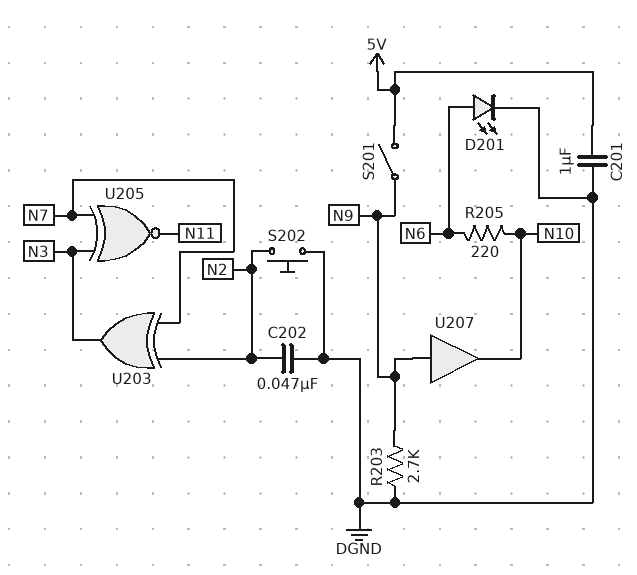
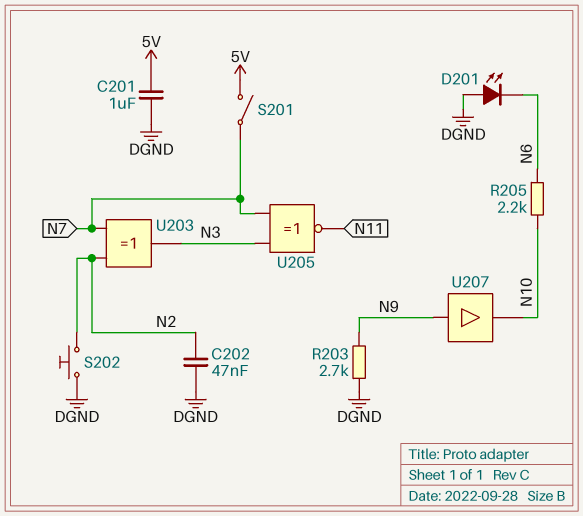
D201: LED (A N6, K DGND) -> LED (A DGND, K N6)
R205: 220 (N6, N10) -> 2.2k (N6, N10)
S201: switch (5V, N9) -> switch (5V, N7)

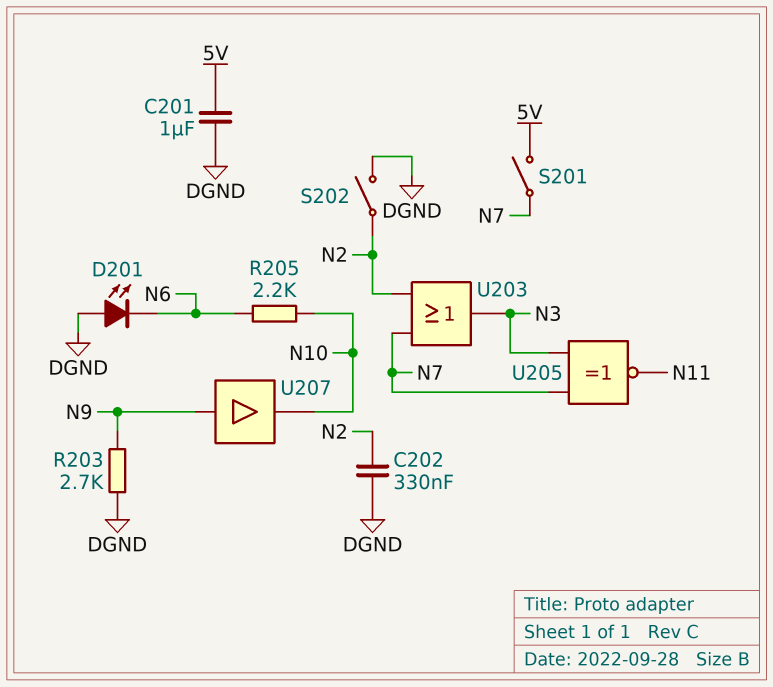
C202: 47nF (DGND, N2) -> 330nF (DGND, N2)
S202: button (DGND, N2) -> switch (DGND, N2)
U203: XOR (in N2, in N7, out N3) -> OR (in N2, in N7, out N3)

